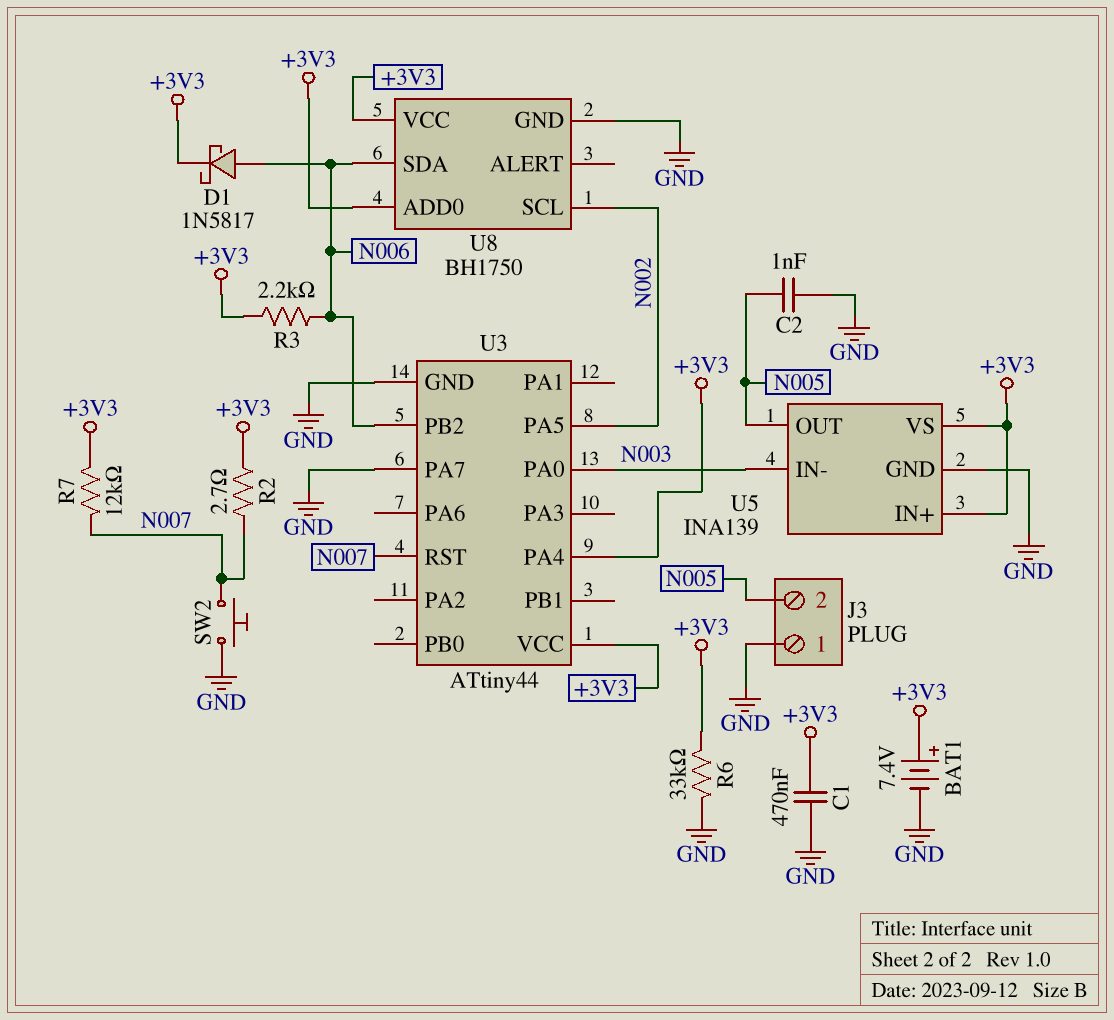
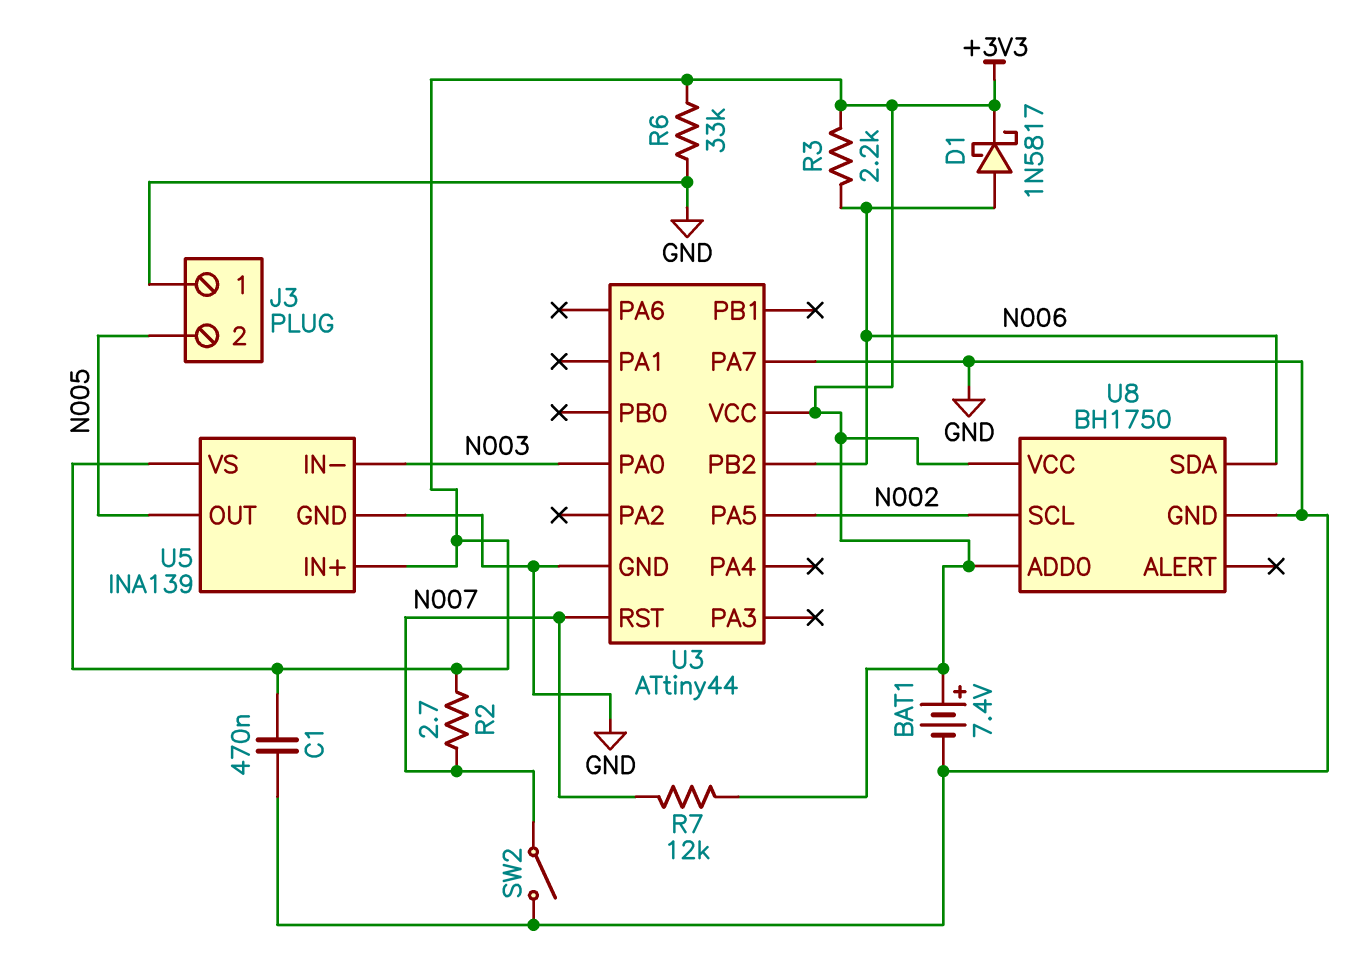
C2: 1nF (GND, N005) -> none
SW2: button (GND, N007) -> switch (GND, N007)
U3 pin PA4: +3V3 -> none

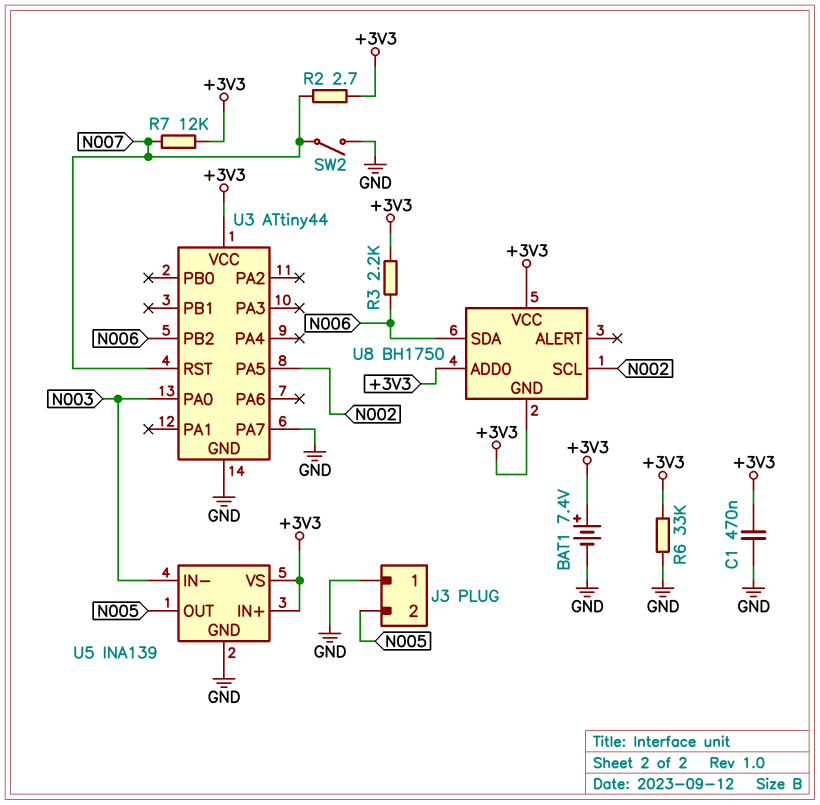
D1: schottky 1N5817 (A N006, K +3V3) -> none
U8 pin GND: GND -> +3V3

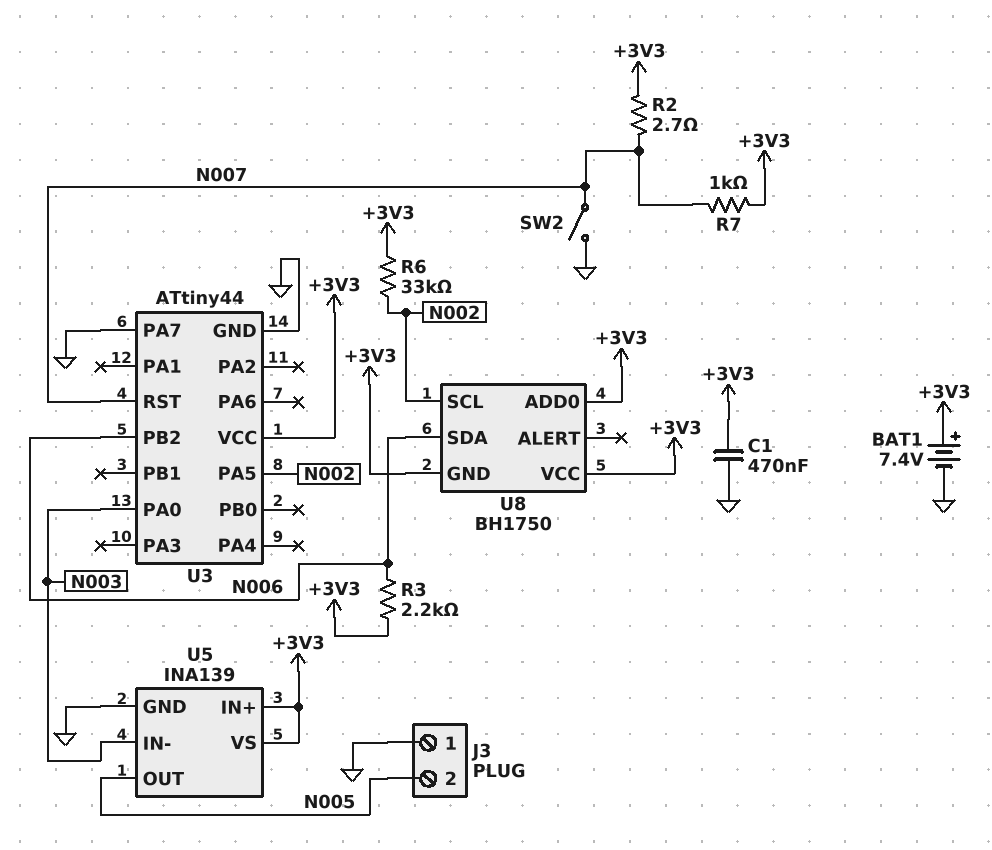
R6: 33k (+3V3, GND) -> 33k (+3V3, N002)
R7: 12k (+3V3, N007) -> 1k (+3V3, N007)

